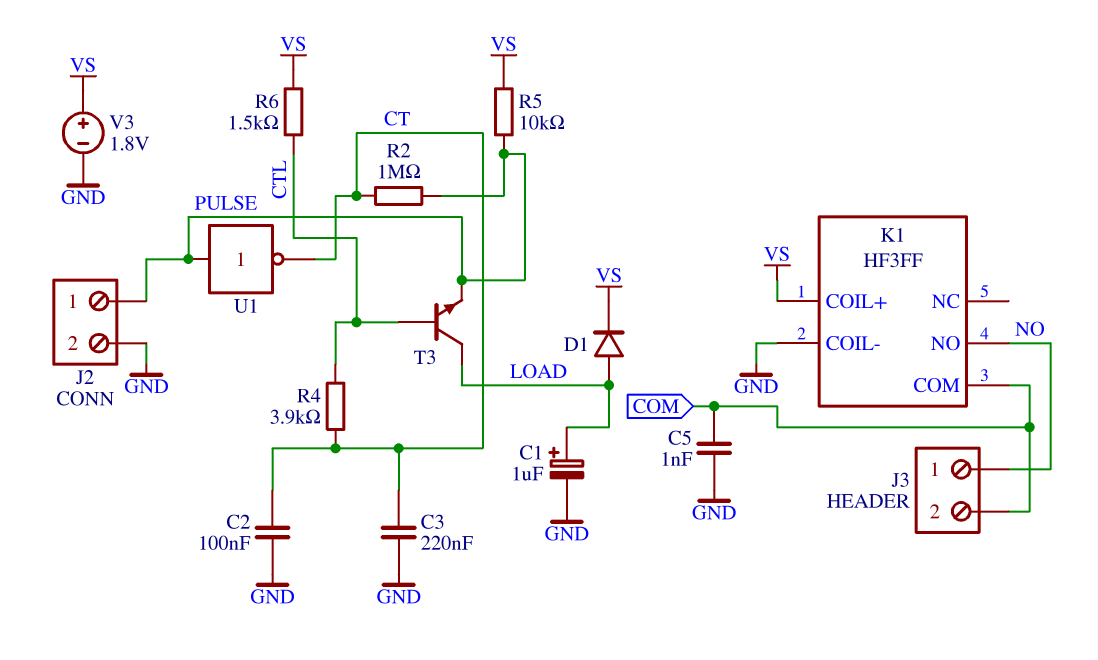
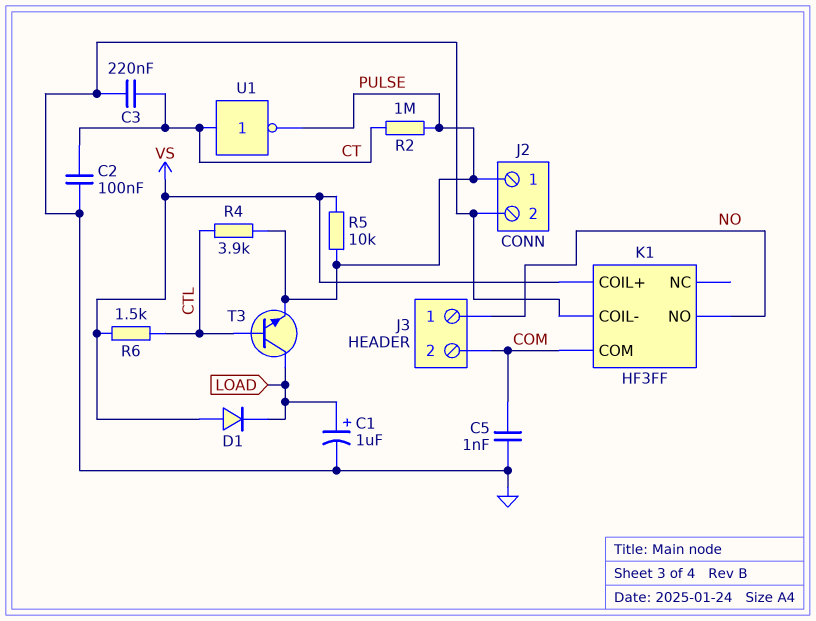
D1: diode (A LOAD, K VS) -> diode (A VS, K LOAD)
R4: 3.9k (CT, CTL) -> 3.9k (CTL, PULSE)
U1: NOT (in PULSE, out CT) -> NOT (in CT, out PULSE)
V3: 1.8V (plus VS, minus GND) -> none

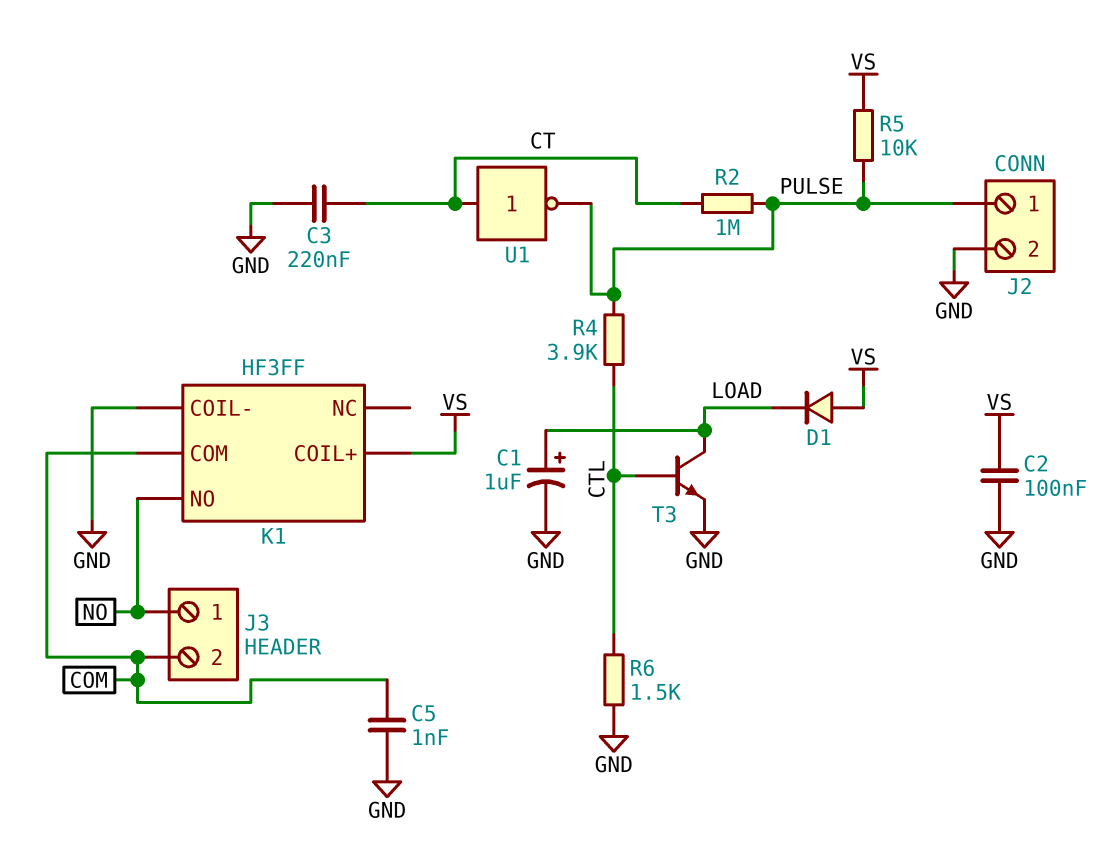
C2: 100nF (CT, GND) -> 100nF (GND, VS)
R6: 1.5k (CTL, VS) -> 1.5k (CTL, GND)
T3: NPN (B CTL, C LOAD, E PULSE) -> NPN (B CTL, C LOAD, E GND)

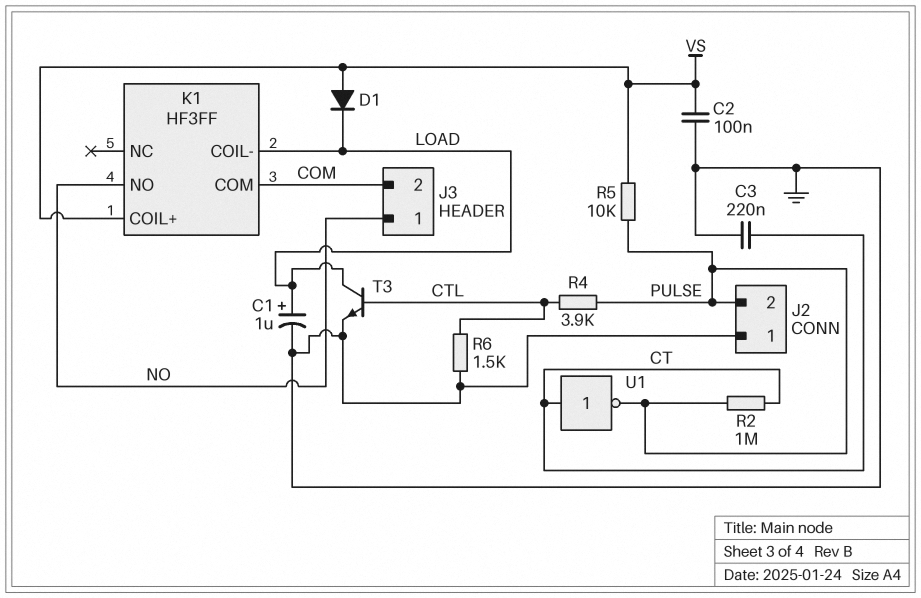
C5: 1nF (COM, GND) -> none
J2 pin 1: PULSE -> GND
J2 pin 2: GND -> PULSE
K1 pin COIL-: GND -> LOAD

